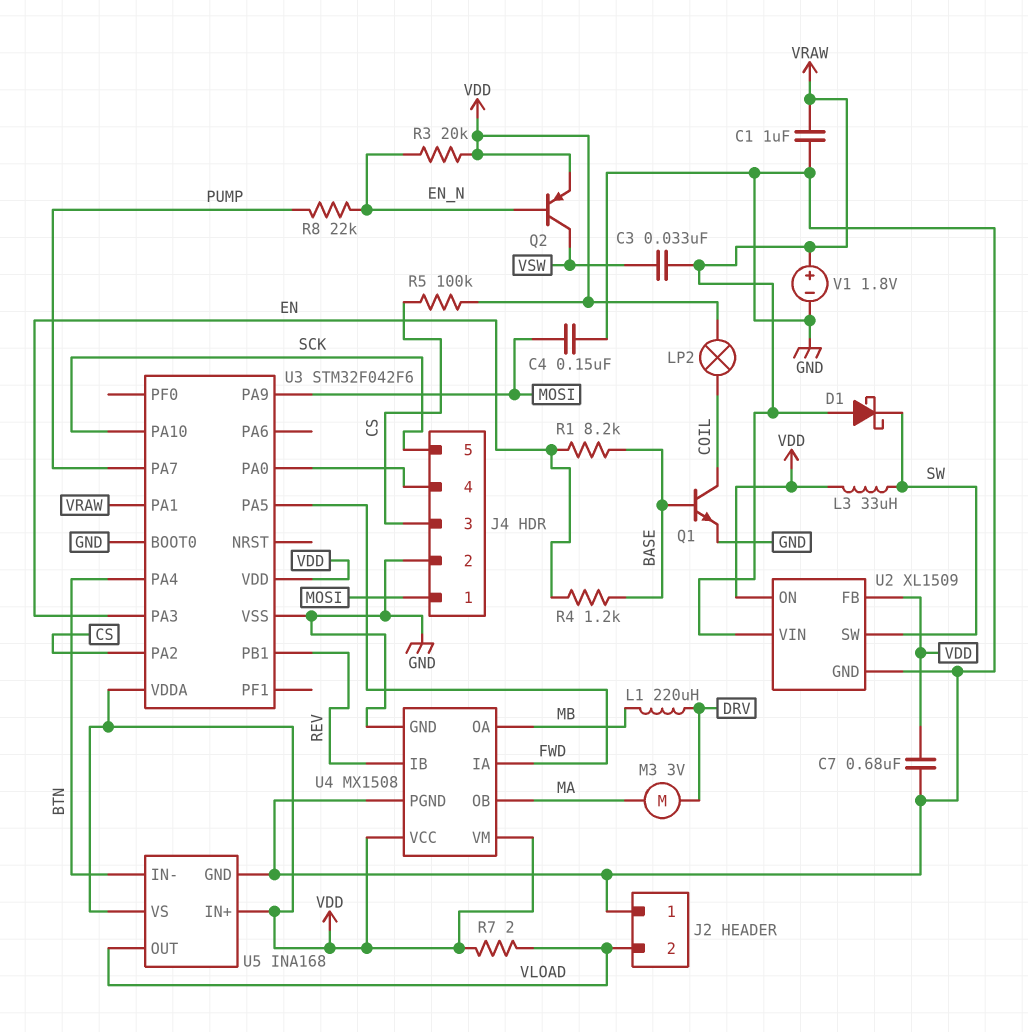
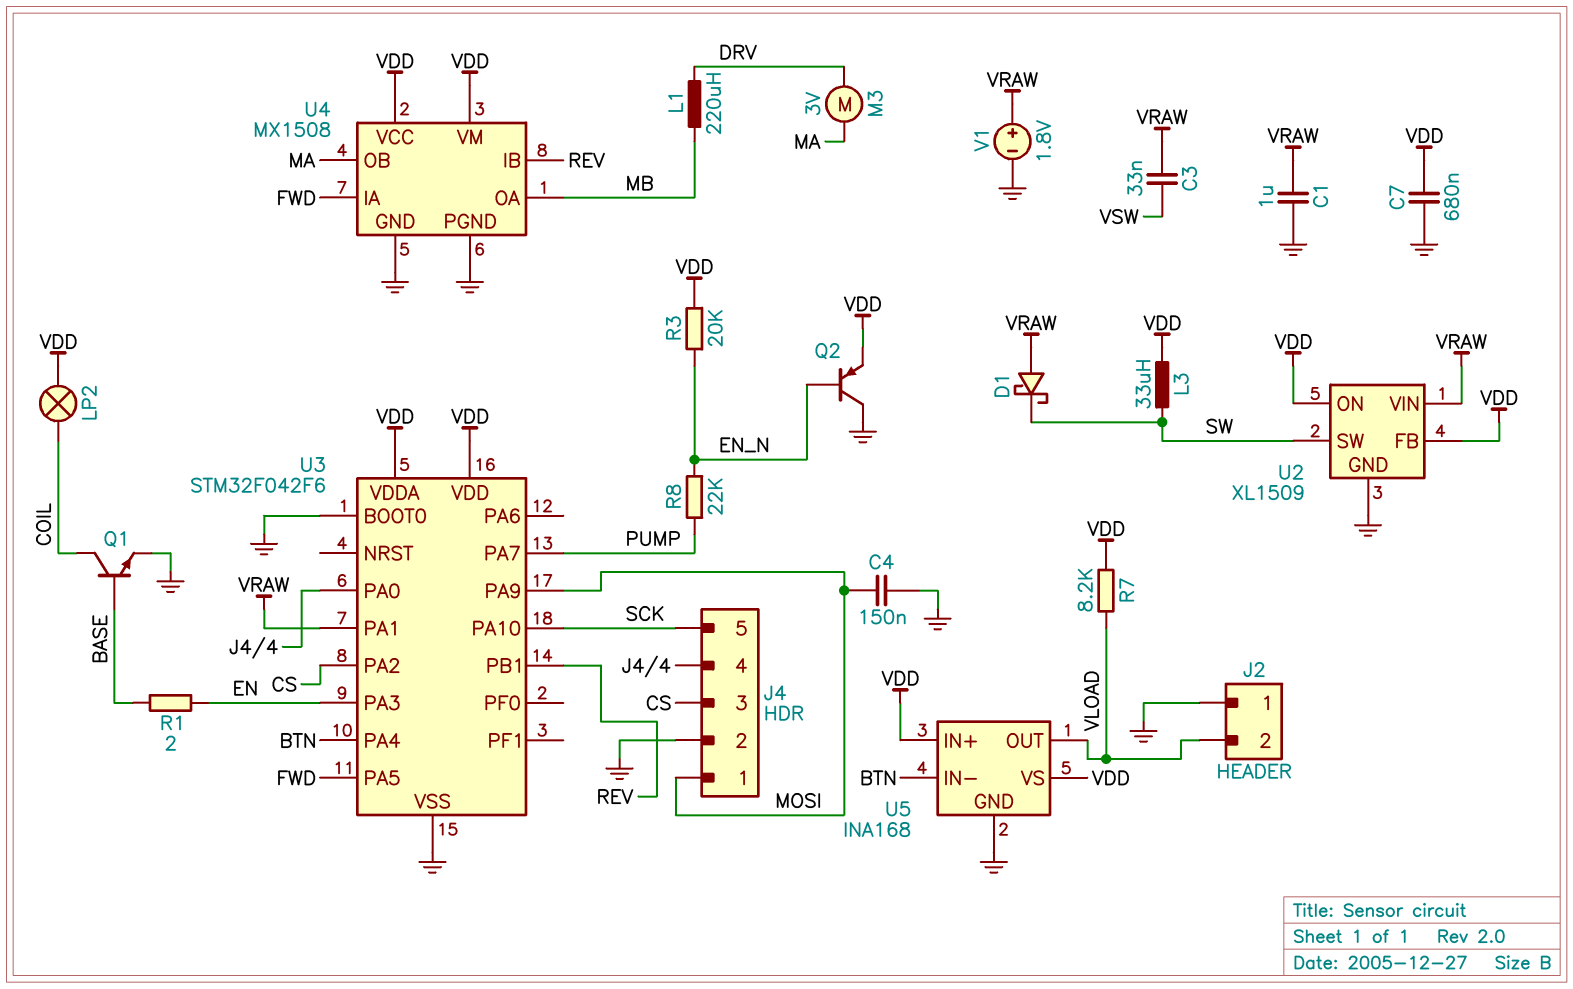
Q2: PNP (B EN_N, C VSW, E VDD) -> PNP (B EN_N, C GND, E VDD)
R1: 8.2k (BASE, EN) -> 2 (BASE, EN)
R4: 1.2k (BASE, EN) -> none
R5: 100k (CS, VDD) -> none
R7: 2 (VDD, VLOAD) -> 8.2k (VDD, VLOAD)

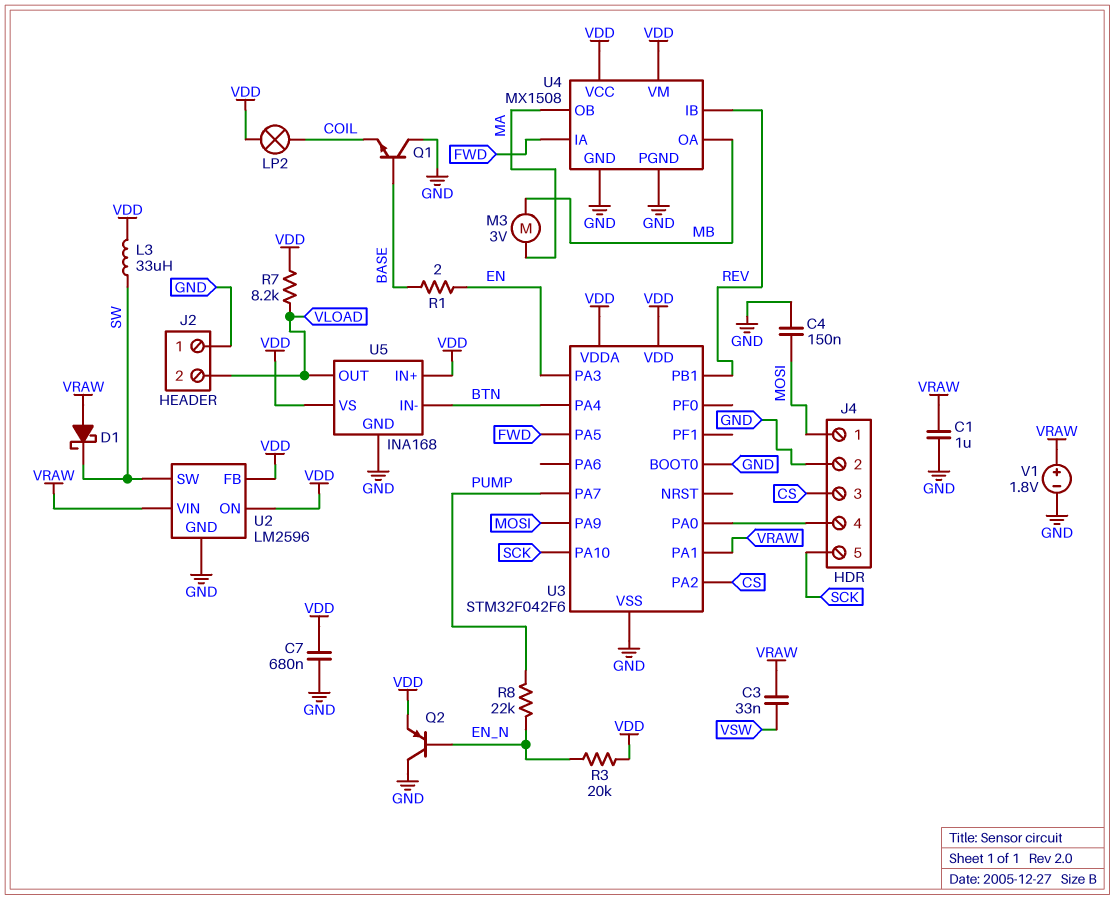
L1: 220uH (DRV, MB) -> none
M3: motor 3V (DRV, MA) -> motor 3V (MA, MB)
Q1: NPN (B BASE, C COIL, E GND) -> NPN (B BASE, C GND, E COIL)
U2: XL1509 -> LM2596

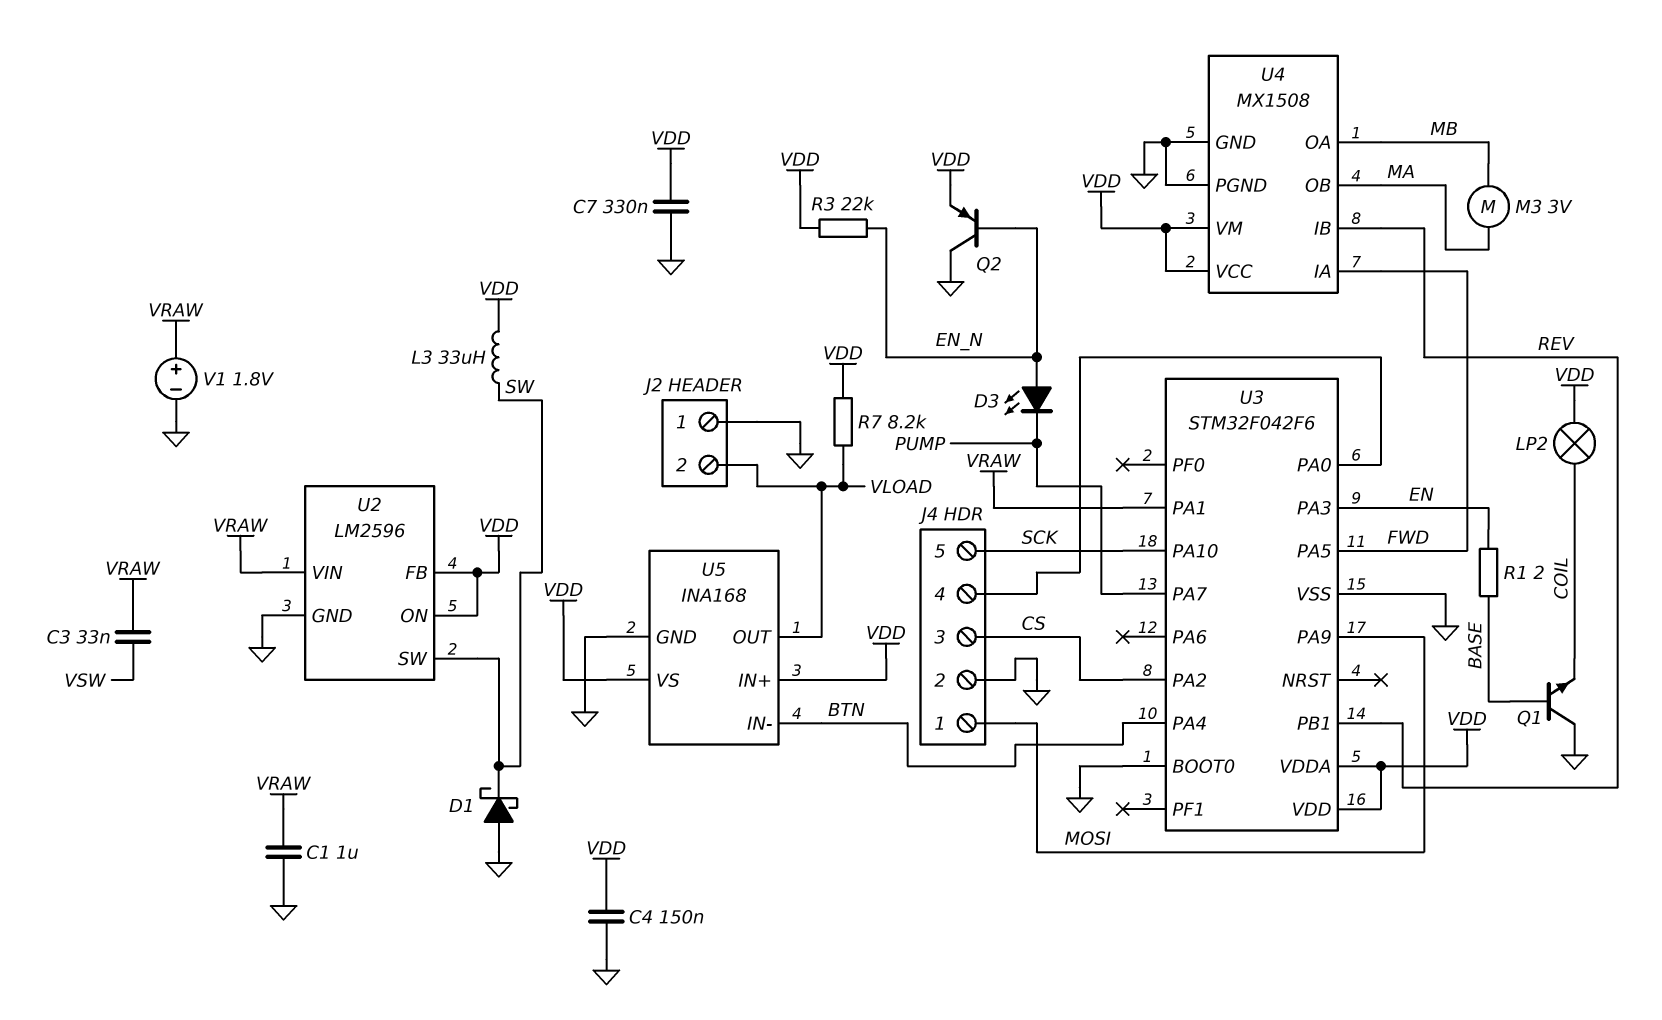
C4: 150nF (GND, MOSI) -> 150nF (GND, VDD)
C7: 680nF (GND, VDD) -> 330nF (GND, VDD)
D1: schottky (A VRAW, K SW) -> schottky (A GND, K SW)
D3: none -> LED (A EN_N, K PUMP)
R3: 20k (EN_N, VDD) -> 22k (EN_N, VDD)
R8: 22k (EN_N, PUMP) -> none

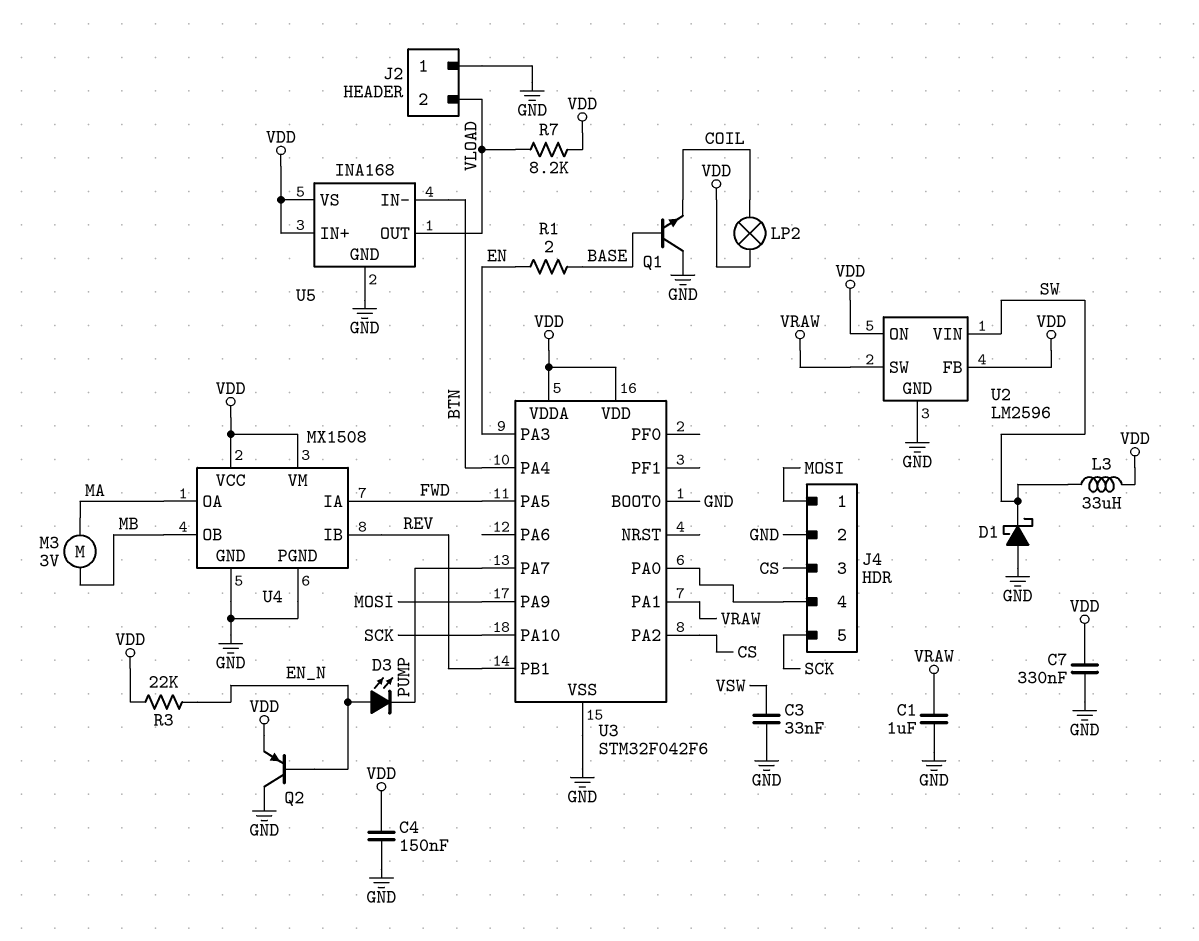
C3: 33nF (VRAW, VSW) -> 33nF (GND, VSW)
U2 pin SW: SW -> VRAW
U2 pin VIN: VRAW -> SW
U4 pin OA: MB -> MA
U4 pin OB: MA -> MB
V1: 1.8V (plus VRAW, minus GND) -> none

